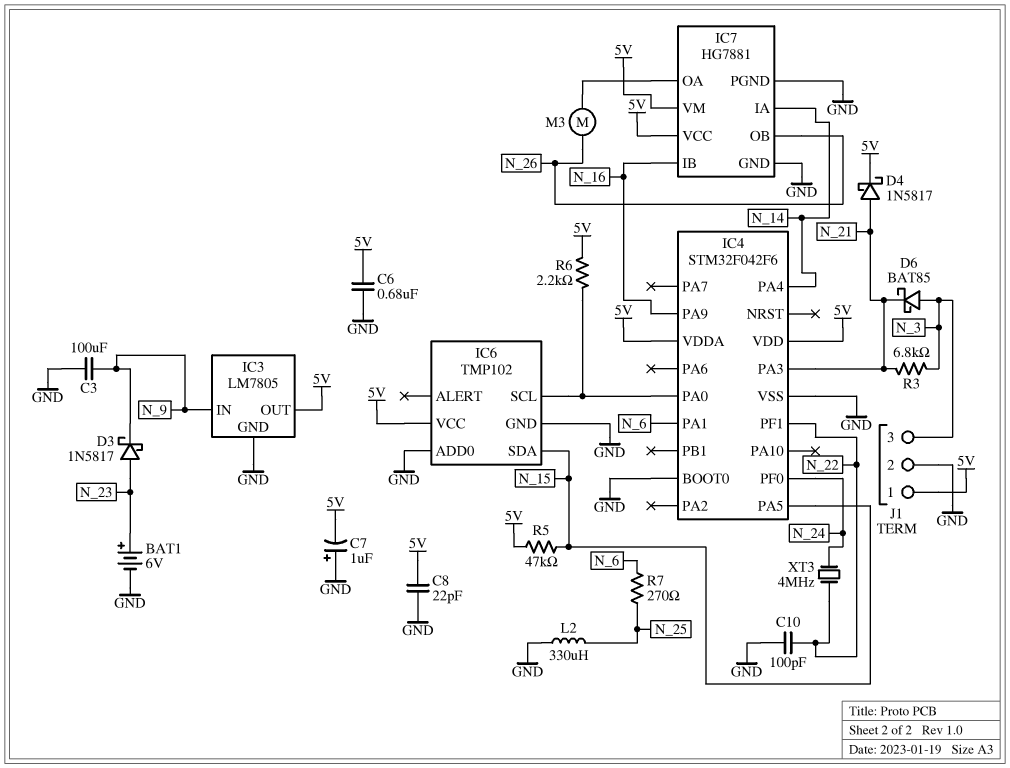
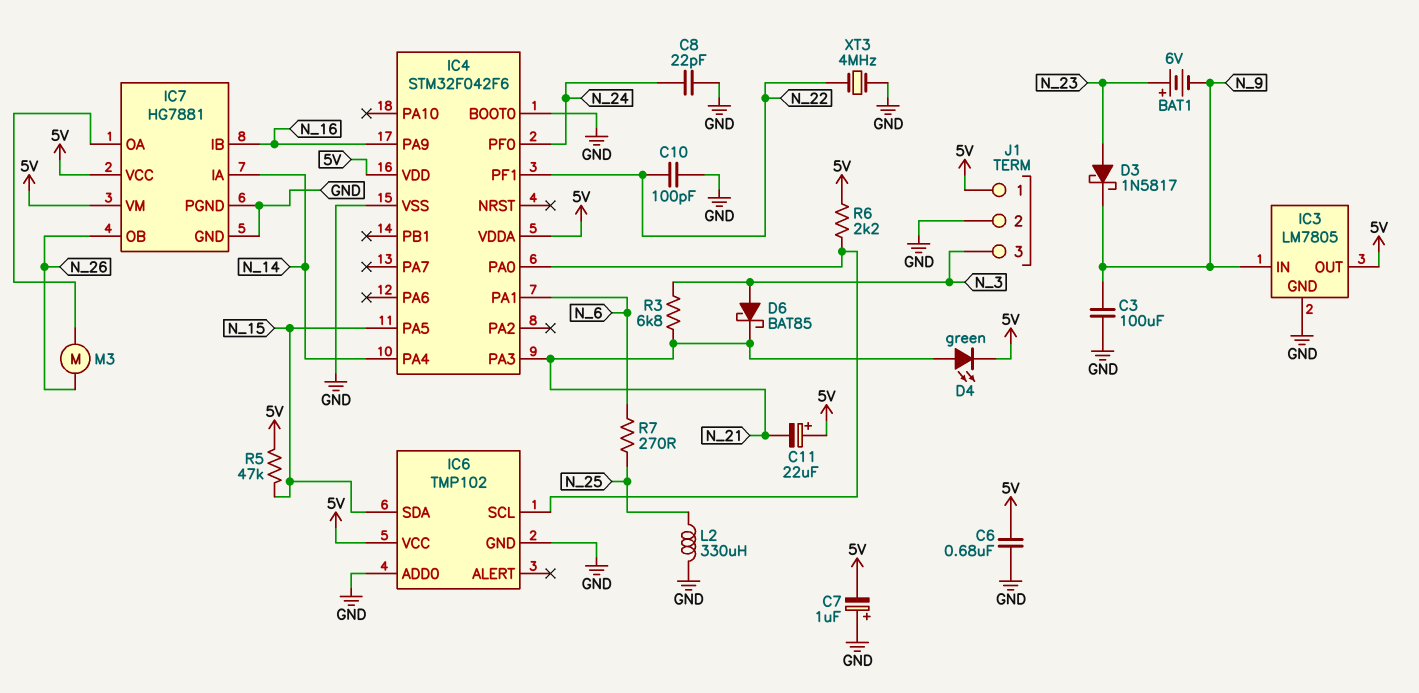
BAT1: 6V (plus N_23, minus GND) -> 6V (plus N_23, minus N_9)
C8: 22pF (5V, GND) -> 22pF (GND, N_24)
C11: none -> 22uF (plus 5V, minus N_21)
D4: schottky 1N5817 (A N_21, K 5V) -> LED green (A N_21, K 5V)
XT3: 4MHz (N_22, N_24) -> 4MHz (GND, N_22)

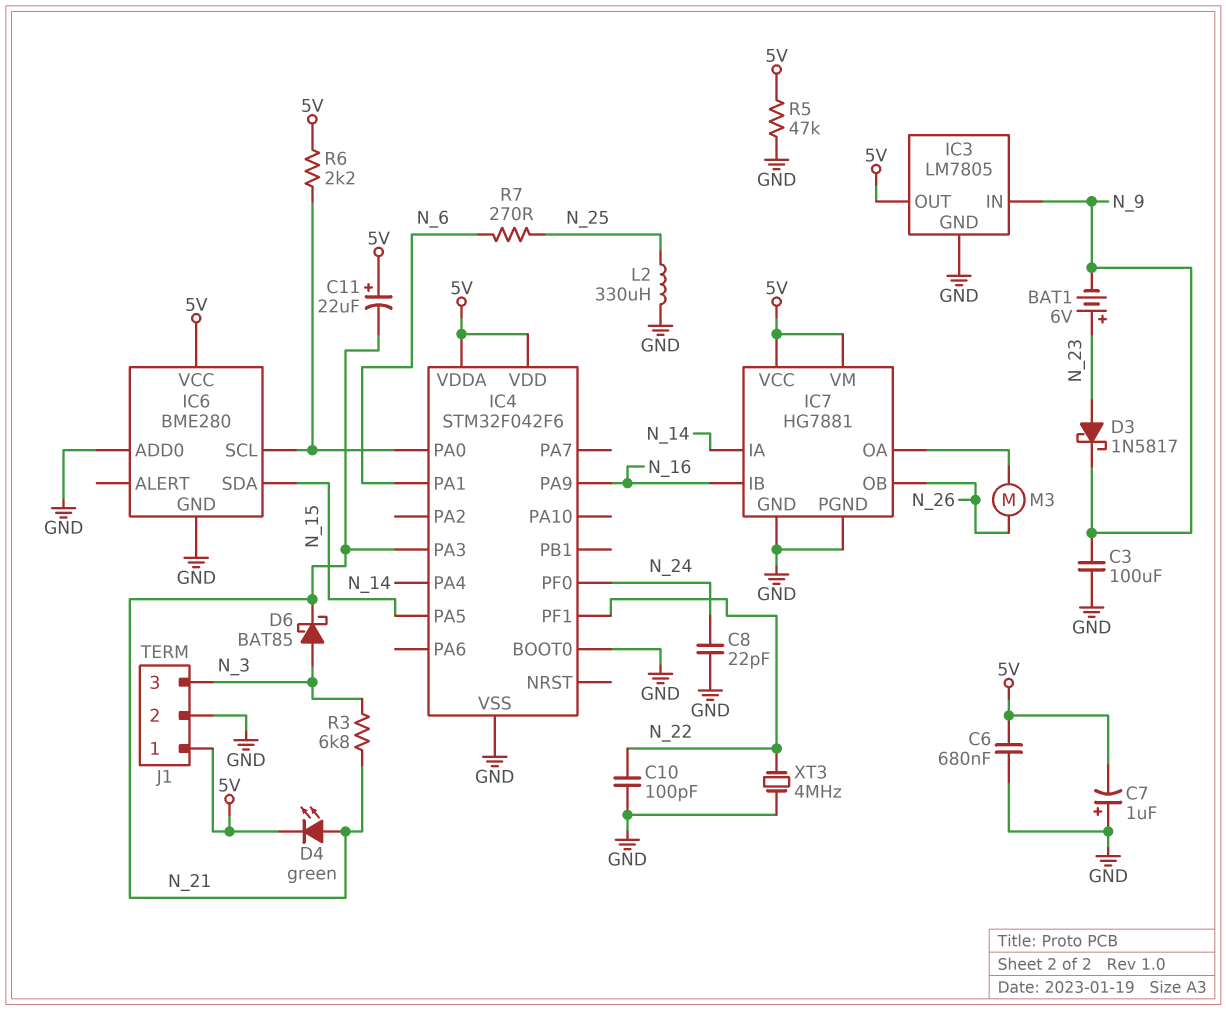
IC6: TMP102 -> BME280
R5: 47k (5V, N_15) -> 47k (5V, GND)

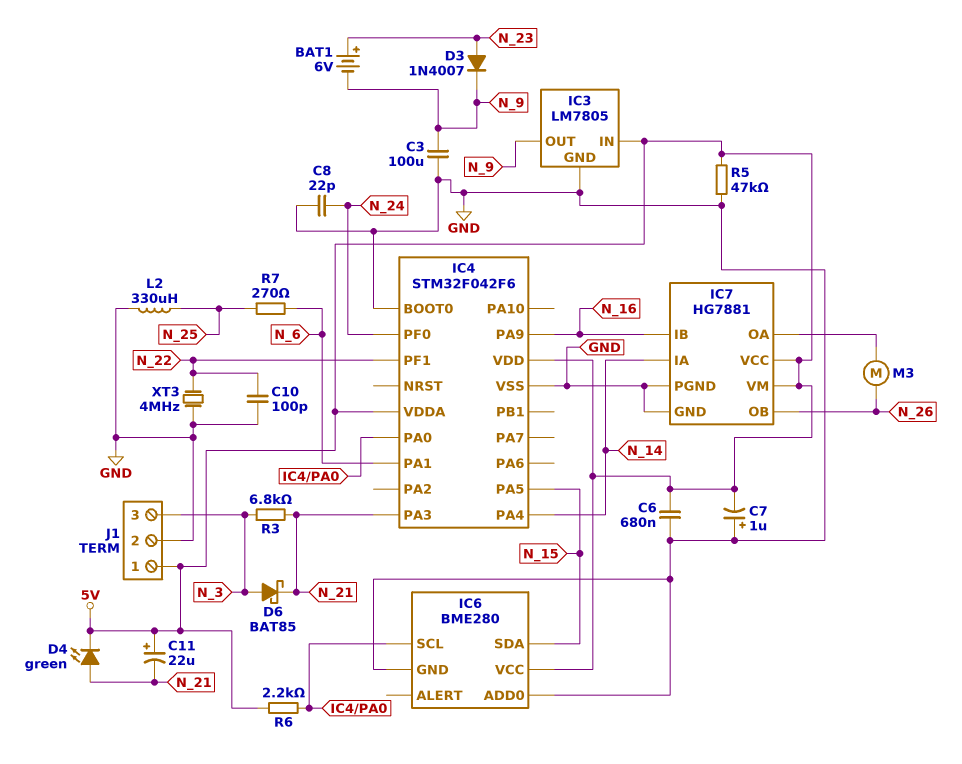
D3: schottky 1N5817 (A N_23, K N_9) -> diode 1N4007 (A N_23, K N_9)
IC3 pin IN: N_9 -> 5V
IC3 pin OUT: 5V -> N_9

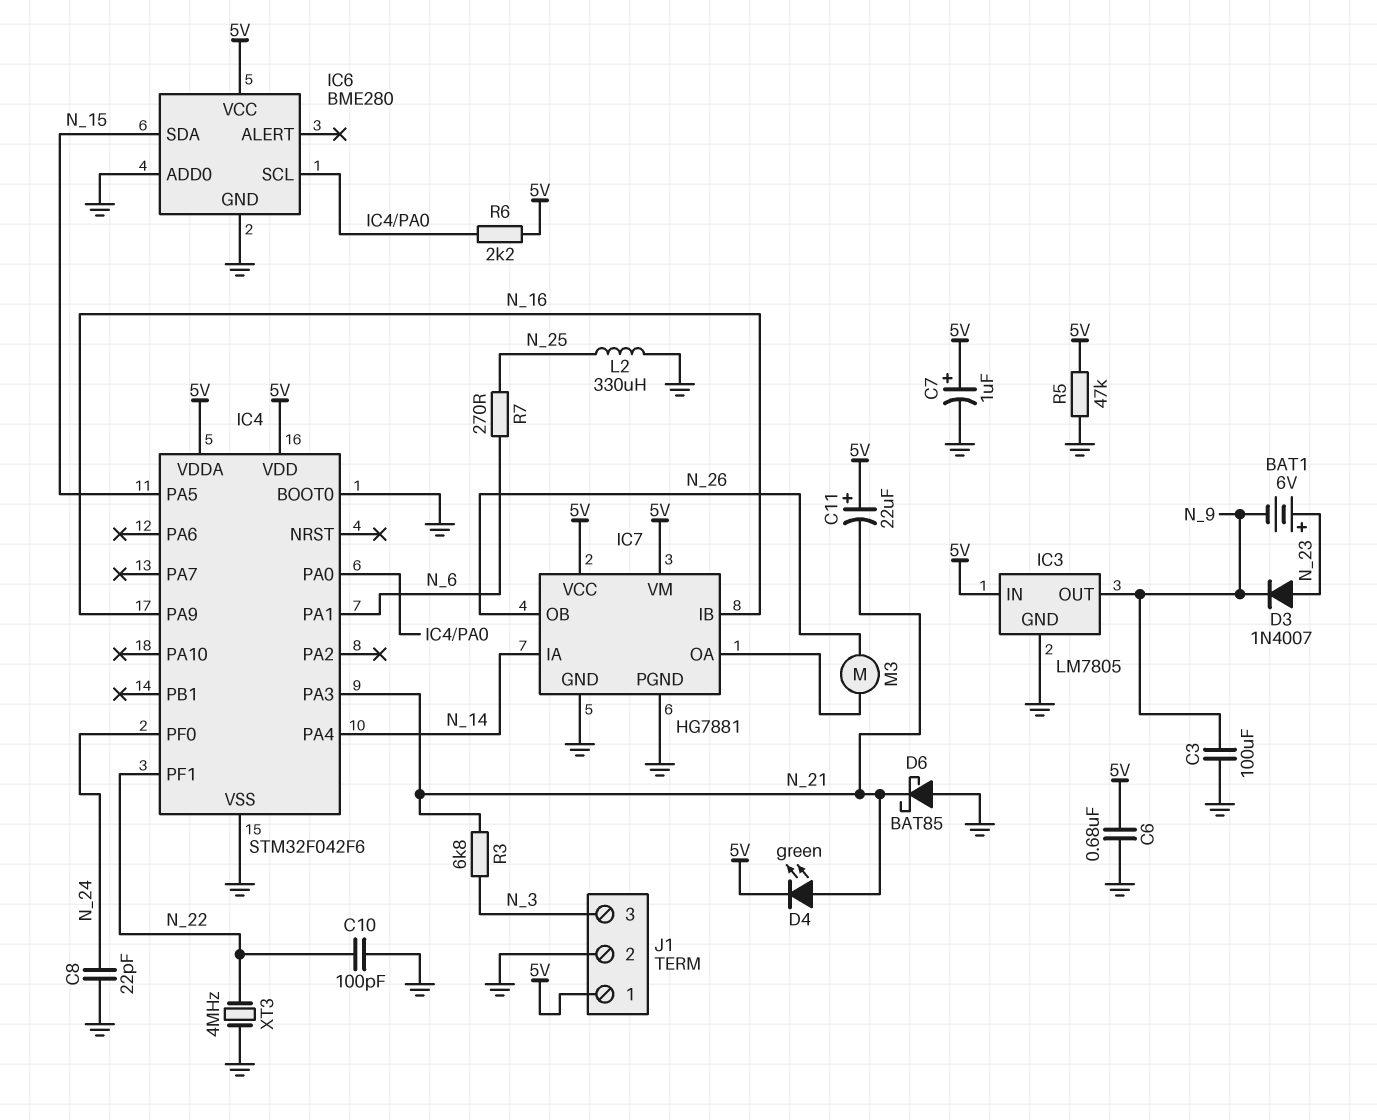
C7: 1uF (plus GND, minus 5V) -> 1uF (plus 5V, minus GND)
D6: schottky BAT85 (A N_3, K N_21) -> schottky BAT85 (A GND, K N_21)

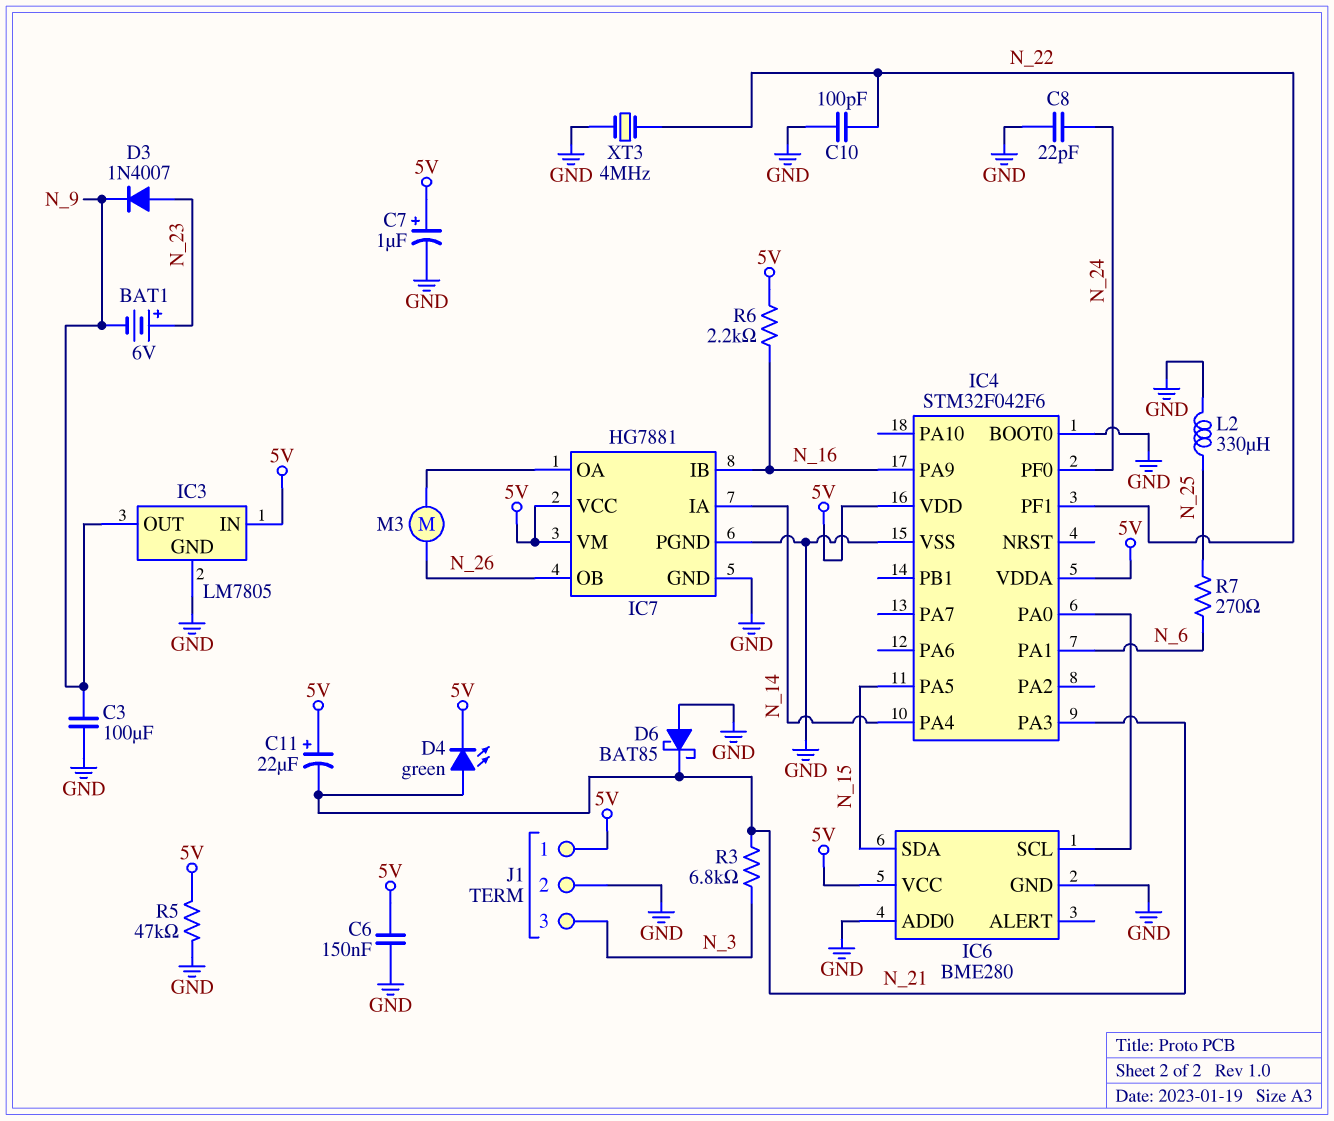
C6: 680nF (5V, GND) -> 150nF (5V, GND)
R6: 2.2k (5V, IC4/PA0) -> 2.2k (5V, N_16)

